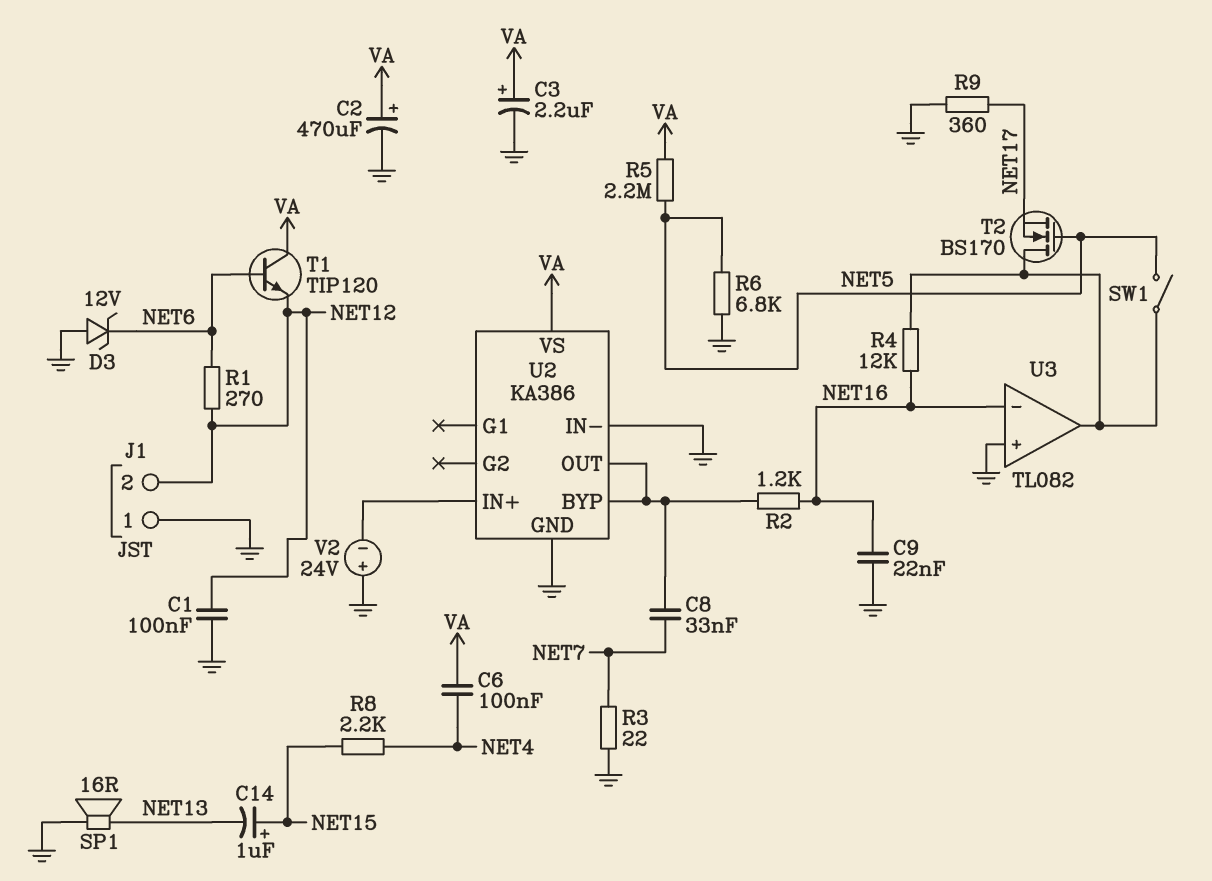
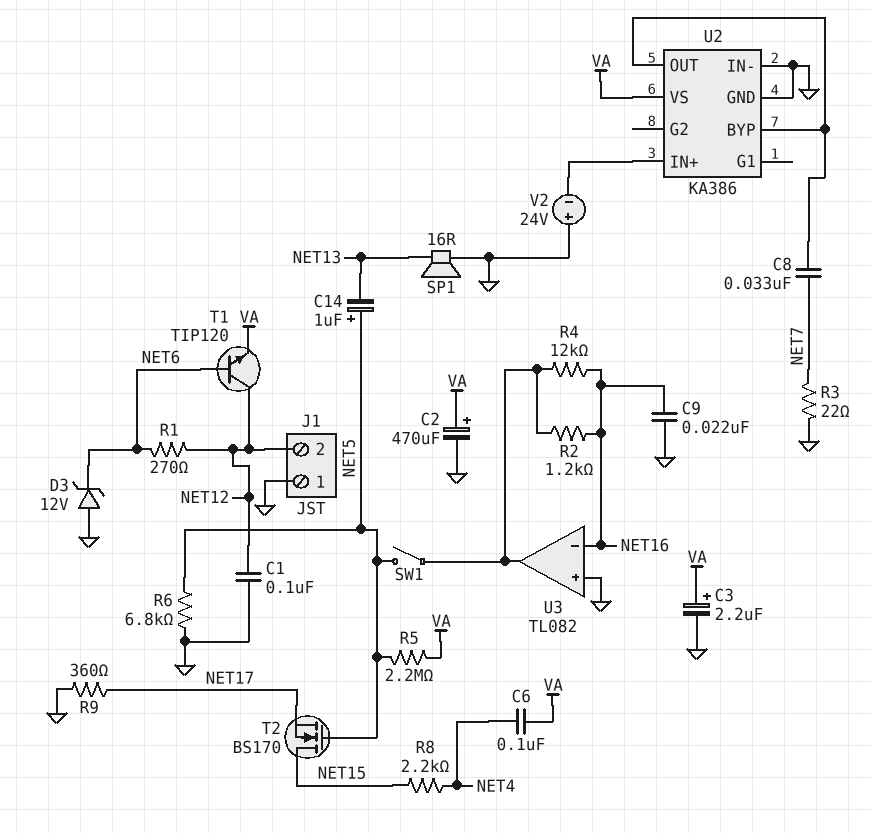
C14: 1uF (plus NET15, minus NET13) -> 1uF (plus NET5, minus NET13)
R2: 1.2k (NET16, U2/BYP) -> 1.2k (NET16, U3/out)
T1: NPN TIP120 (B NET6, C VA, E NET12) -> NPN TIP120 (B NET6, C NET12, E VA)
T2: NMOS BS170 (G NET5, D U3/out, S NET17) -> NMOS BS170 (G NET5, D NET15, S NET17)

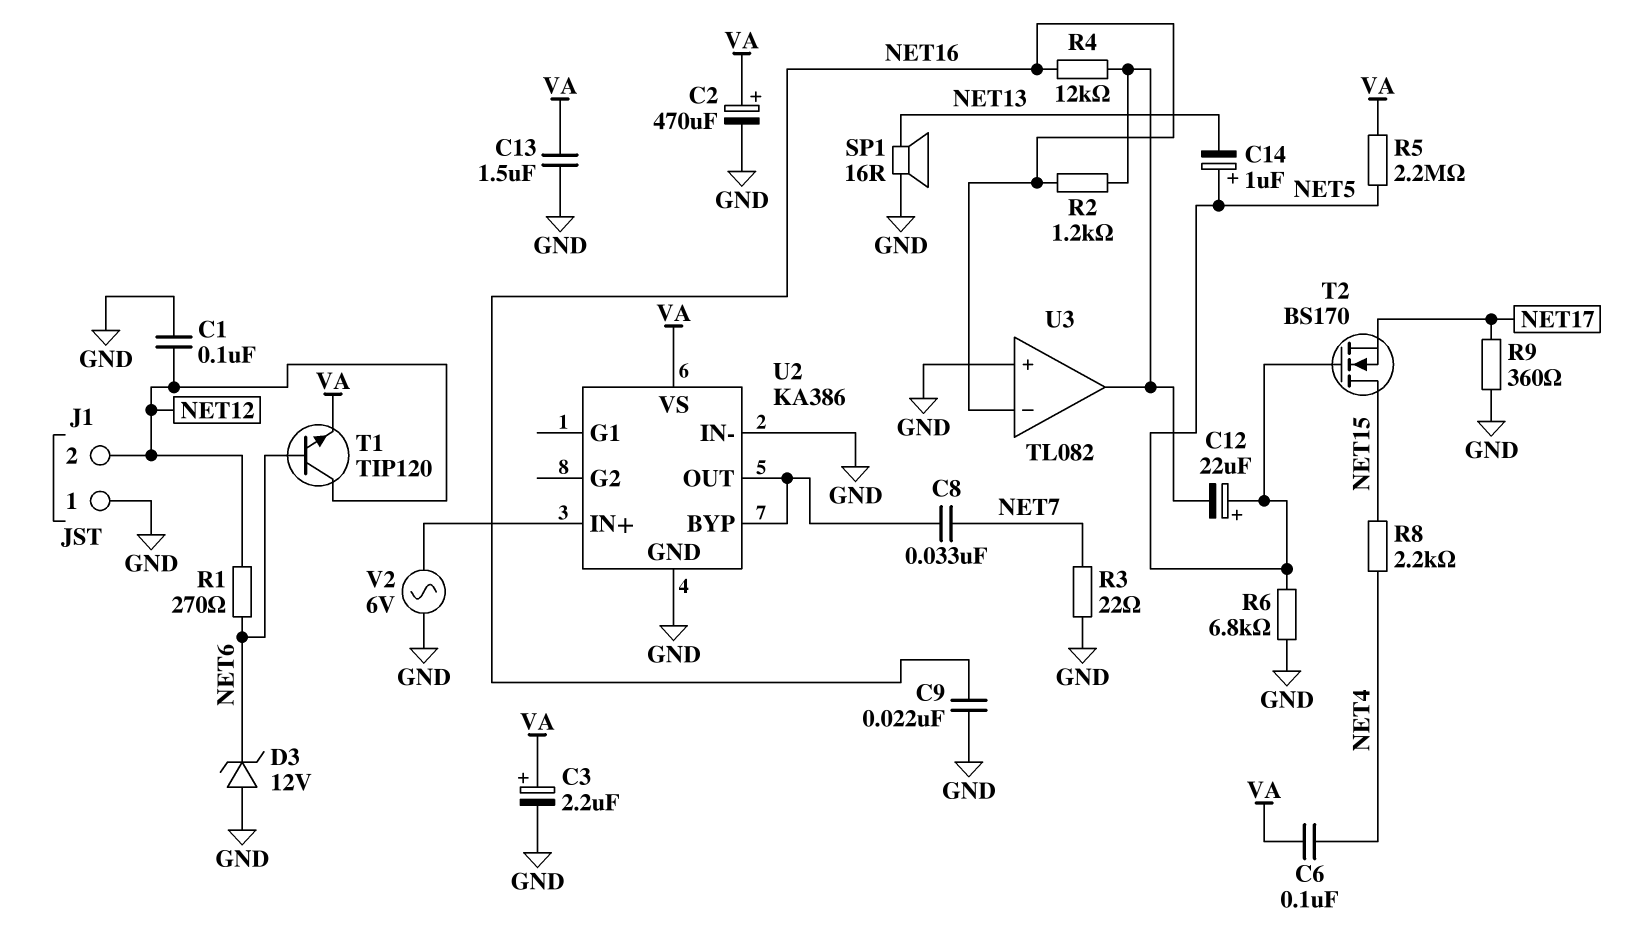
C12: none -> 22uF (plus NET5, minus U3/out)
C13: none -> 1.5uF (GND, VA)
SW1: switch (NET5, U3/out) -> none
V2: 24V (plus GND, minus U2/IN+) -> AC 6V (GND, U2/IN+)

